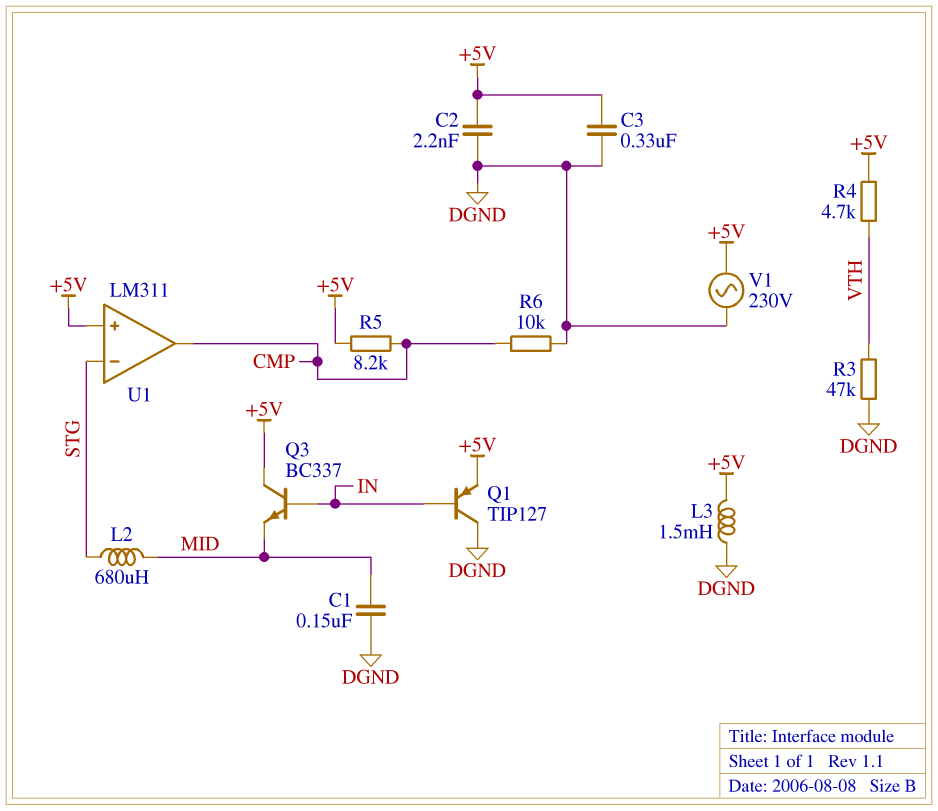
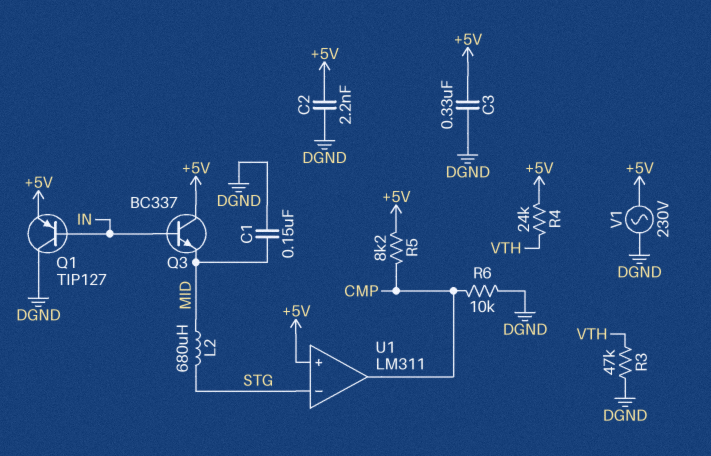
L3: 1.5mH (+5V, DGND) -> none
R4: 4.7k (+5V, VTH) -> 24k (+5V, VTH)

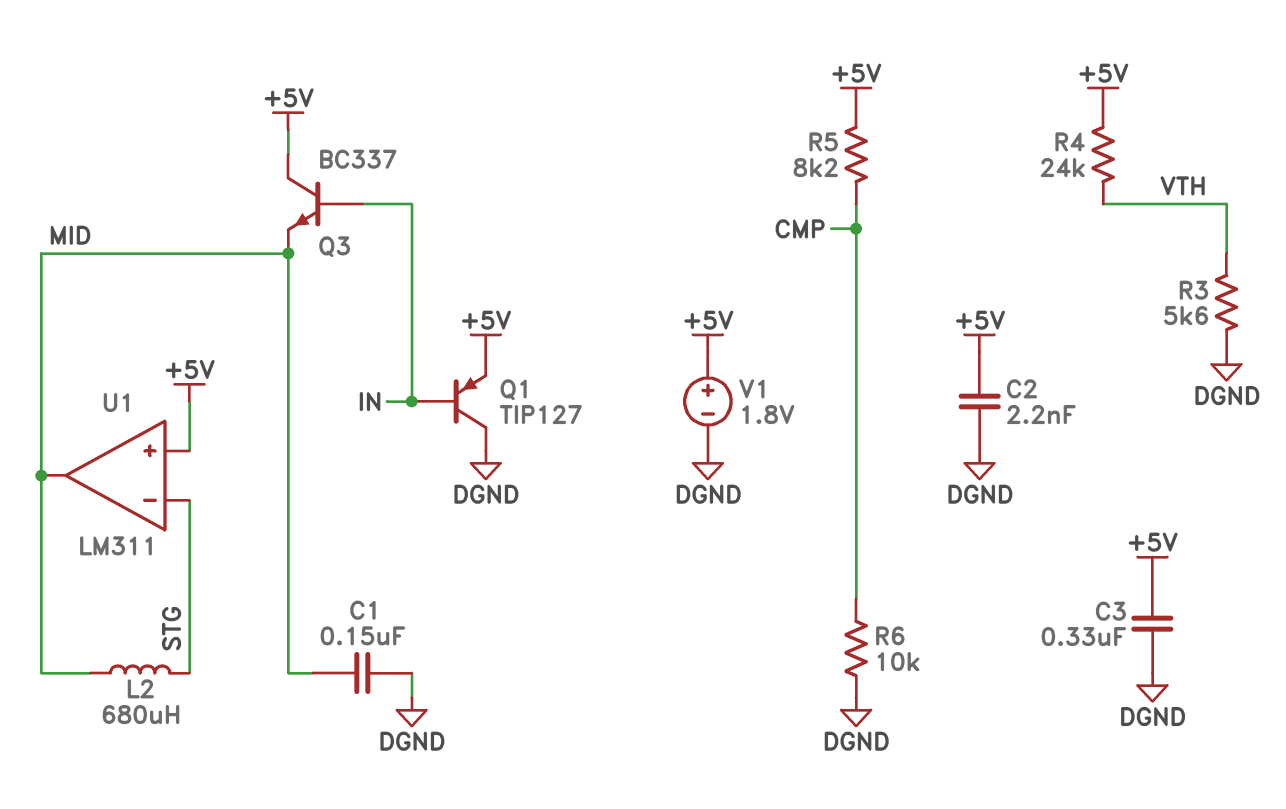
R3: 47k (DGND, VTH) -> 5.6k (DGND, VTH)
U1 pin out: CMP -> MID
V1: AC 230V (+5V, DGND) -> 1.8V (plus +5V, minus DGND)

